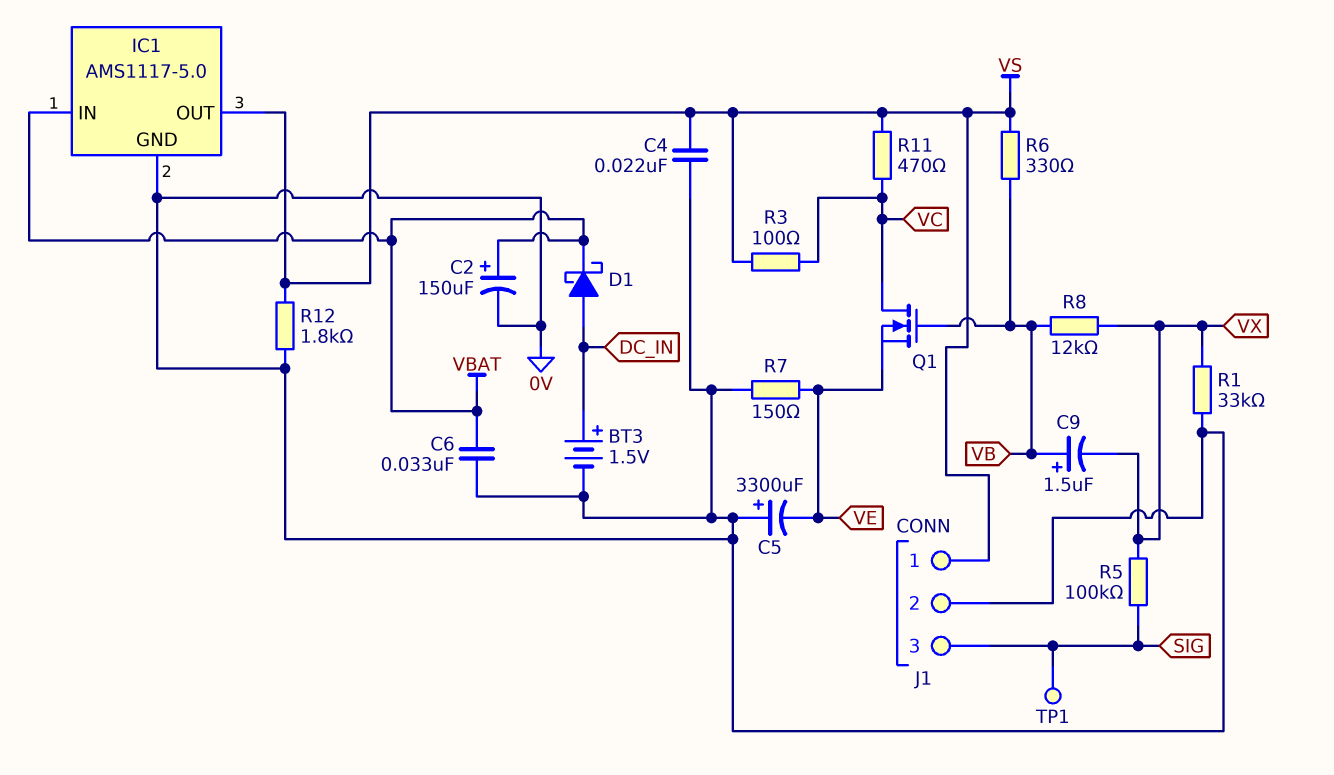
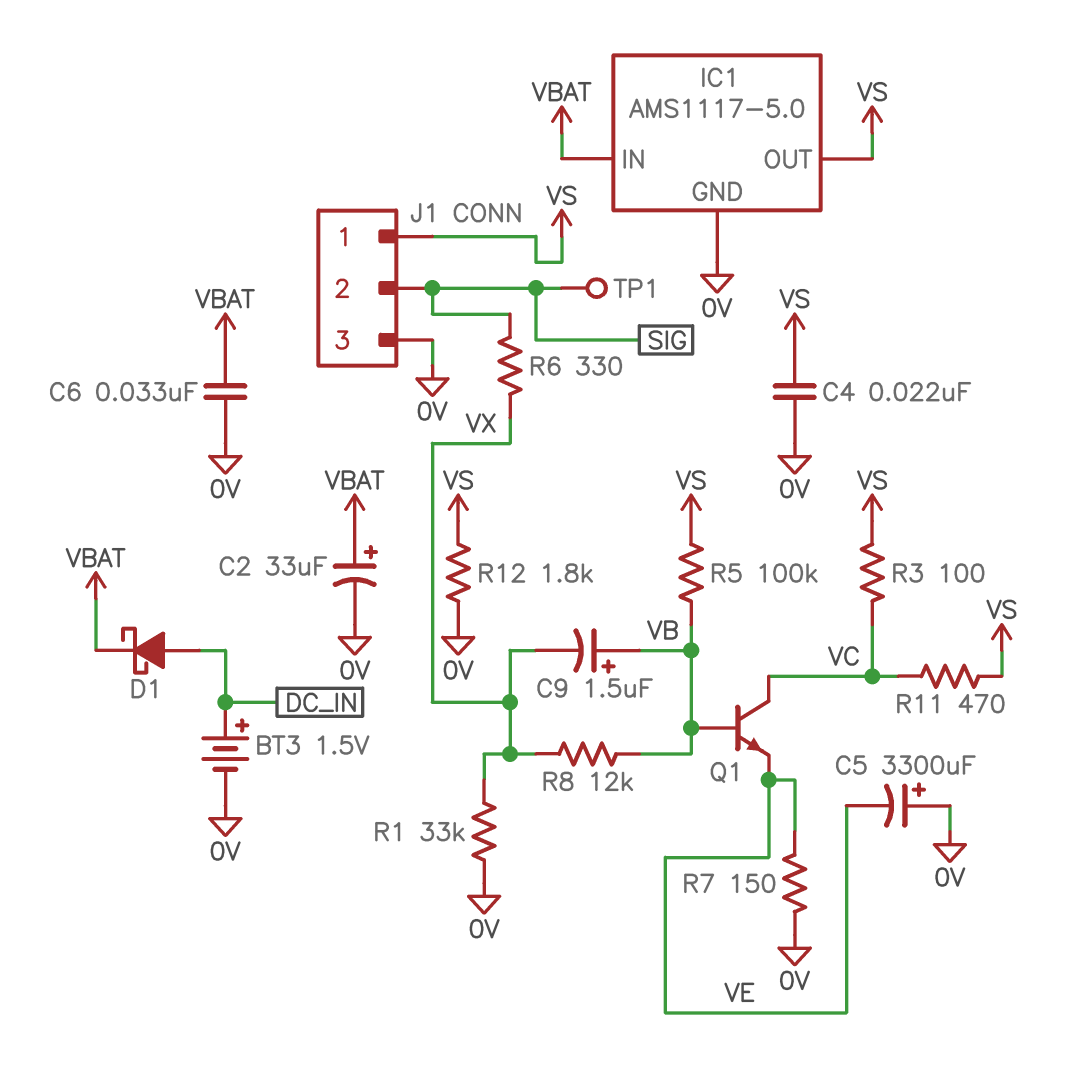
C2: 150uF (plus VBAT, minus 0V) -> 33uF (plus VBAT, minus 0V)
J1 pin 2: 0V -> SIG
J1 pin 3: SIG -> 0V
Q1: NMOS (G VB, D VC, S VE) -> NPN (B VB, C VC, E VE)
R5: 100k (SIG, VX) -> 100k (VB, VS)
R6: 330 (VB, VS) -> 330 (SIG, VX)

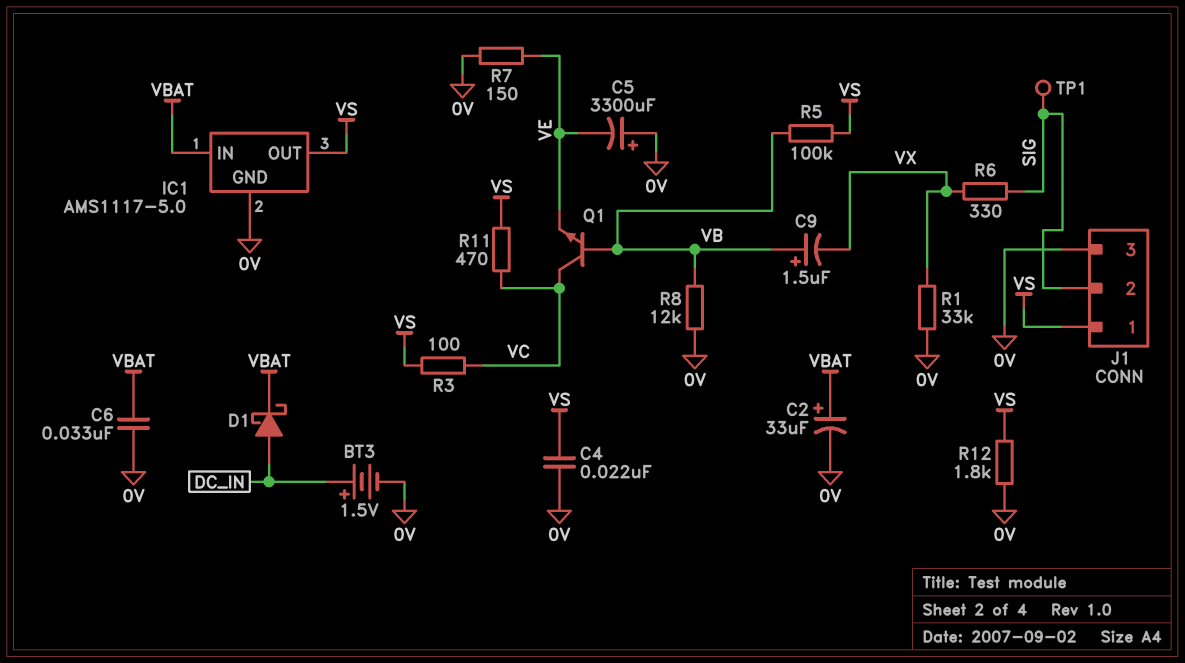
R8: 12k (VB, VX) -> 12k (0V, VB)

